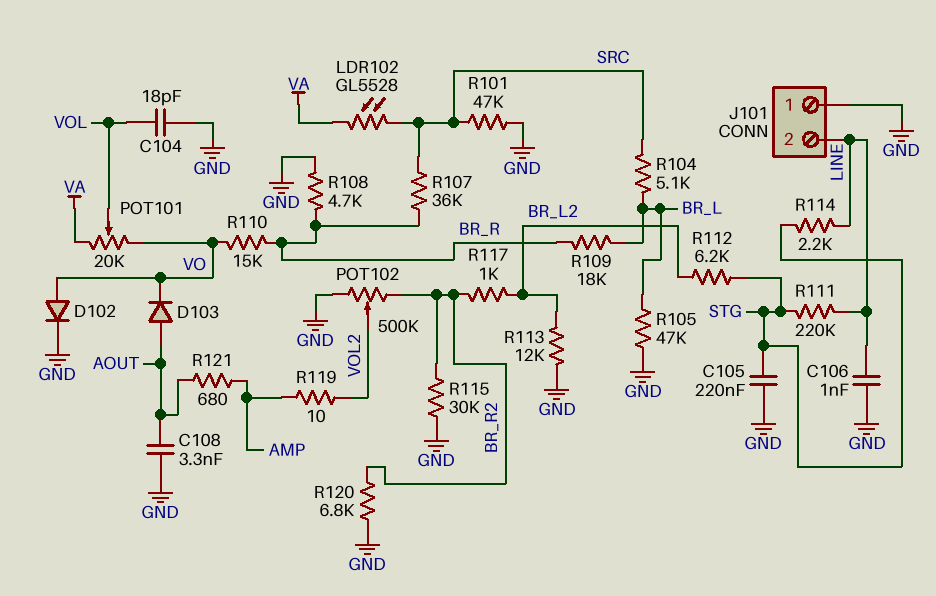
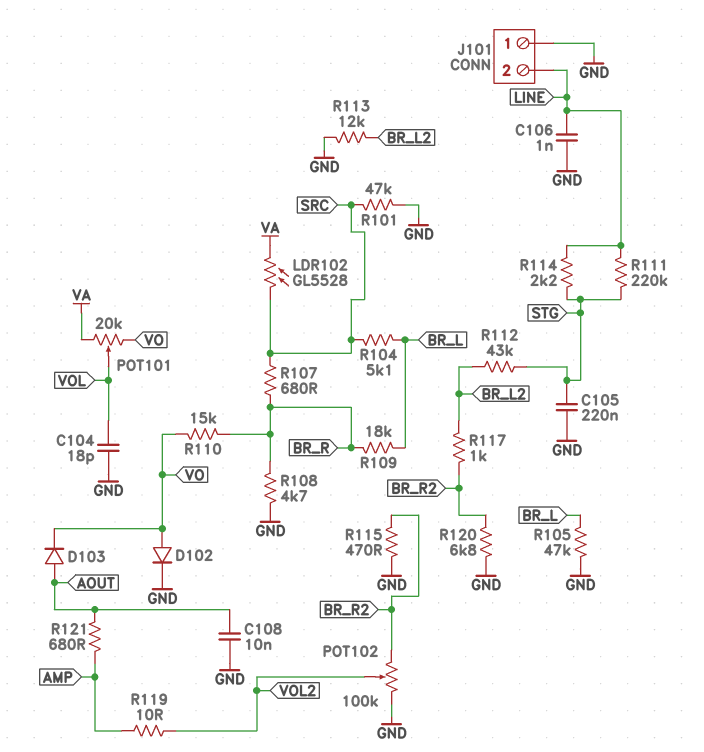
C108: 3.3nF (AOUT, GND) -> 10nF (AOUT, GND)
POT102: 500k (BR_R2, GND, wiper VOL2) -> 100k (BR_R2, GND, wiper VOL2)
R107: 36k (BR_R, SRC) -> 680 (BR_R, SRC)
R112: 6.2k (BR_L2, STG) -> 43k (BR_L2, STG)
R115: 30k (BR_R2, GND) -> 470 (BR_R2, GND)

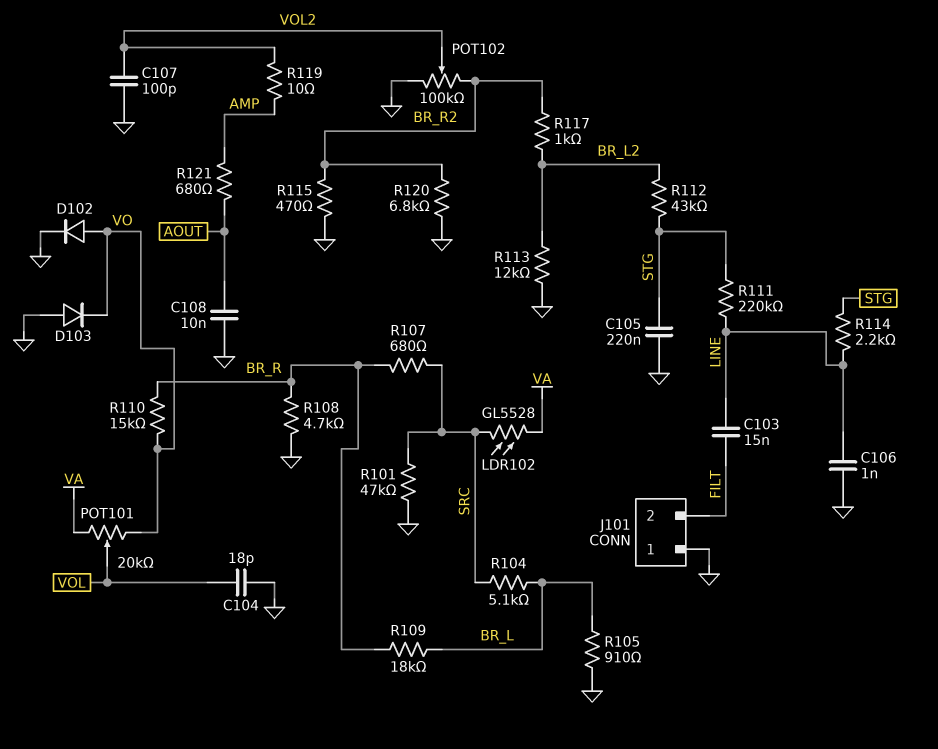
C103: none -> 15nF (FILT, LINE)
C107: none -> 100pF (GND, VOL2)
D103: diode (A AOUT, K VO) -> diode (A GND, K VO)
J101 pin 2: LINE -> FILT
R105: 47k (BR_L, GND) -> 910 (BR_L, GND)

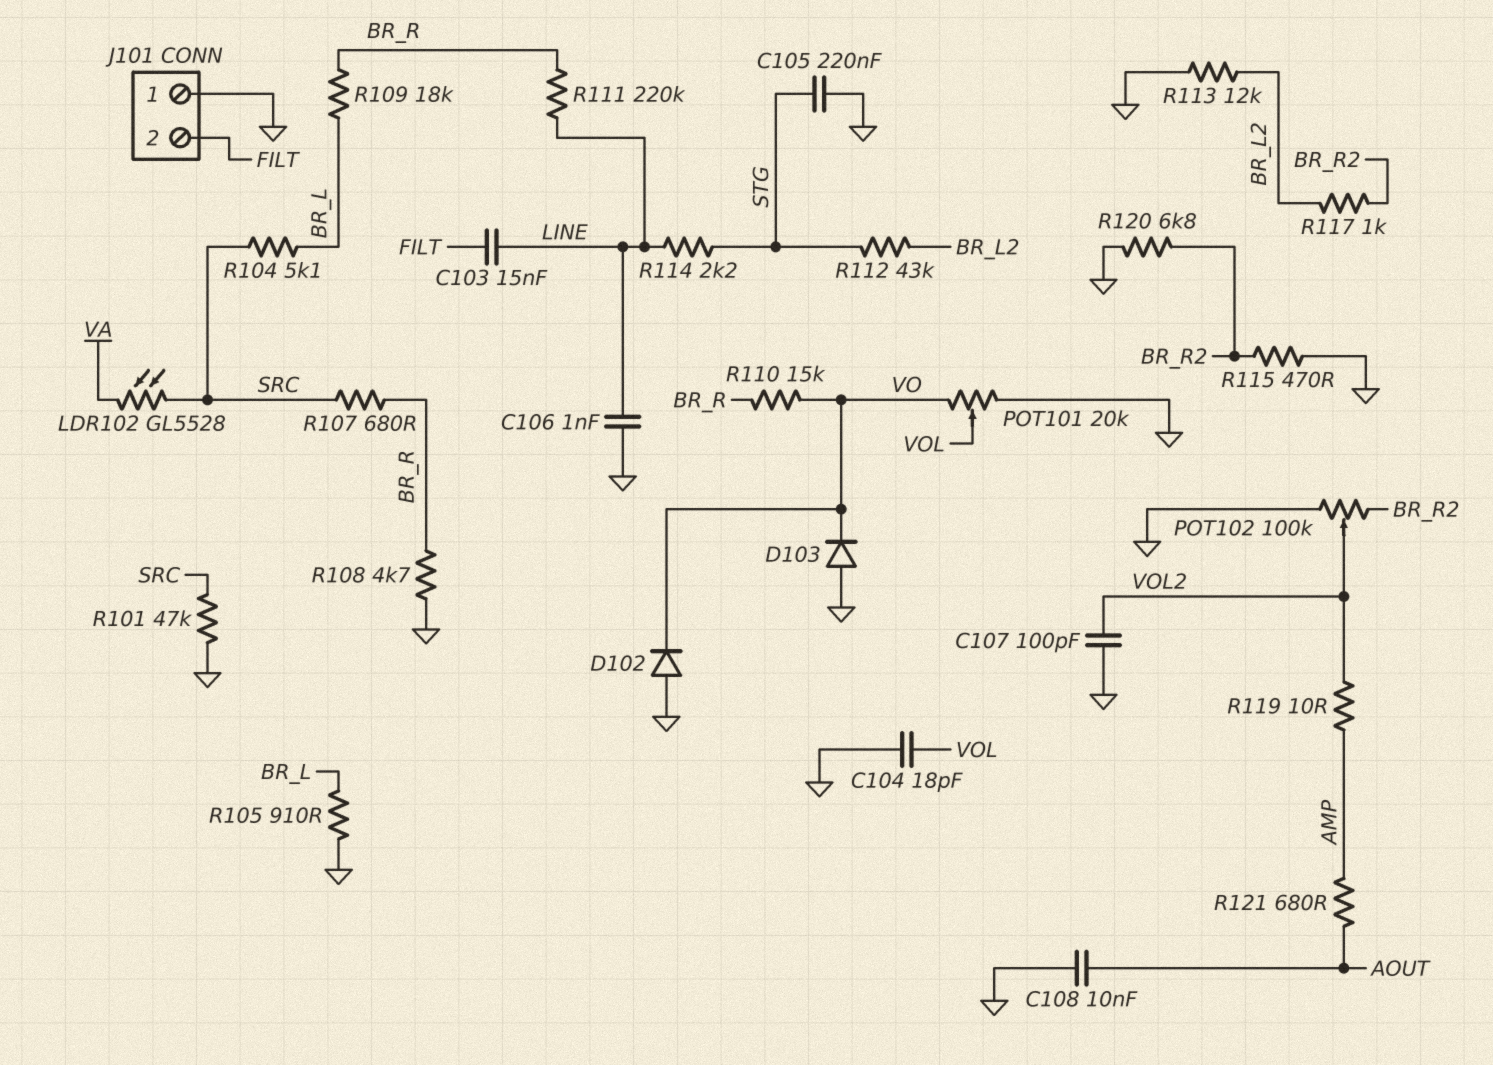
D102: diode (A VO, K GND) -> diode (A GND, K VO)
POT101: 20k (VA, VO, wiper VOL) -> 20k (GND, VO, wiper VOL)
R111: 220k (LINE, STG) -> 220k (BR_R, LINE)

